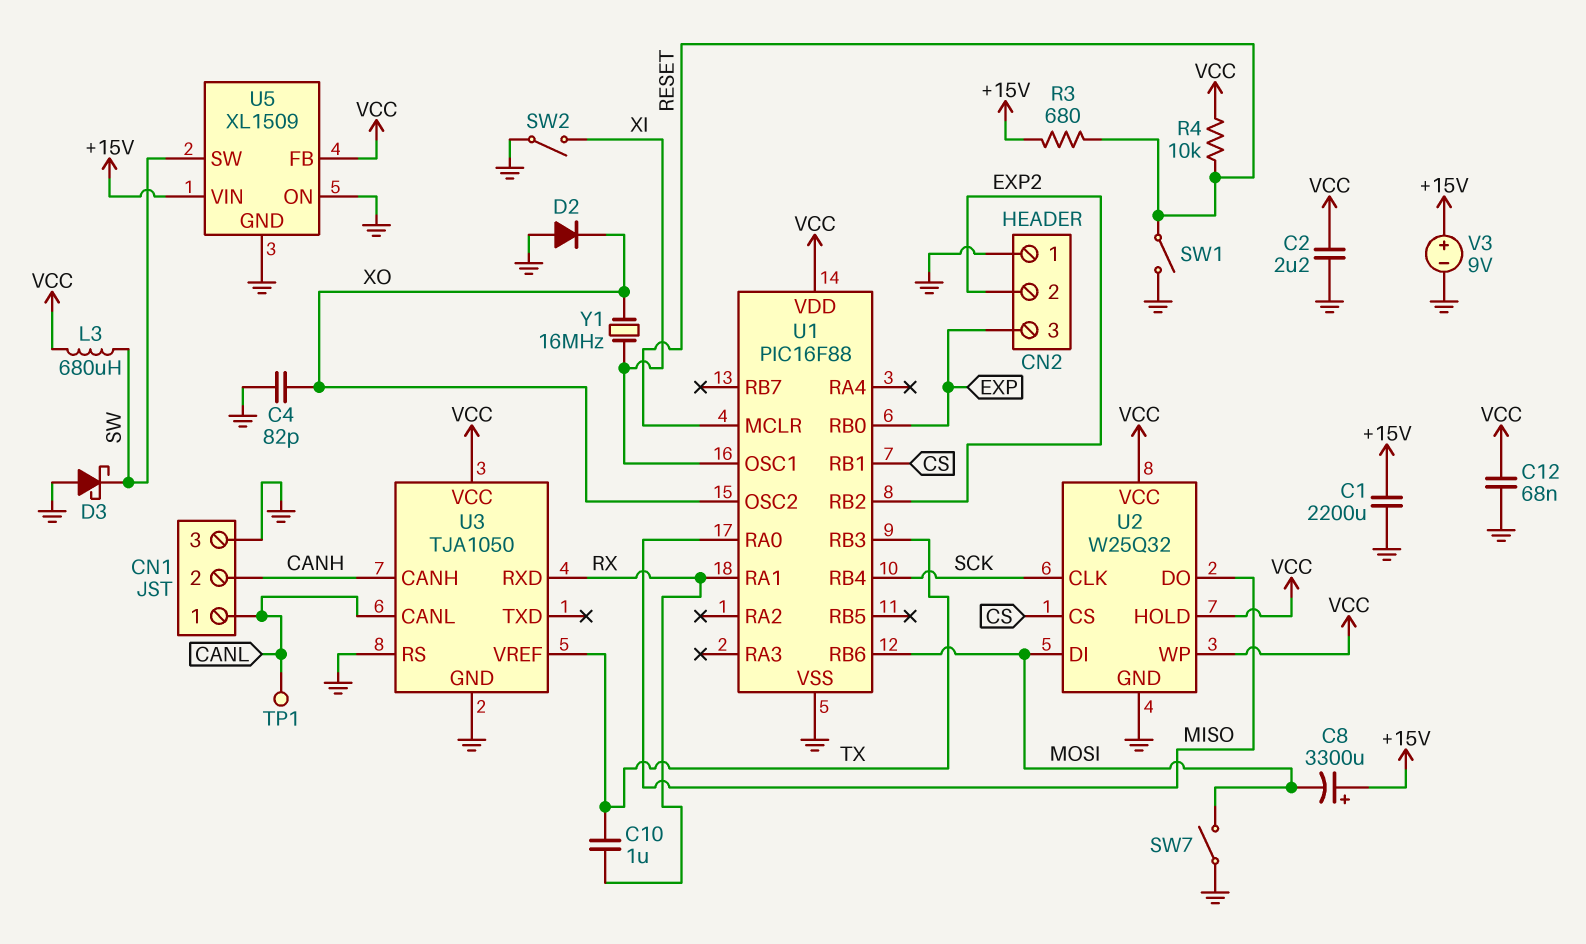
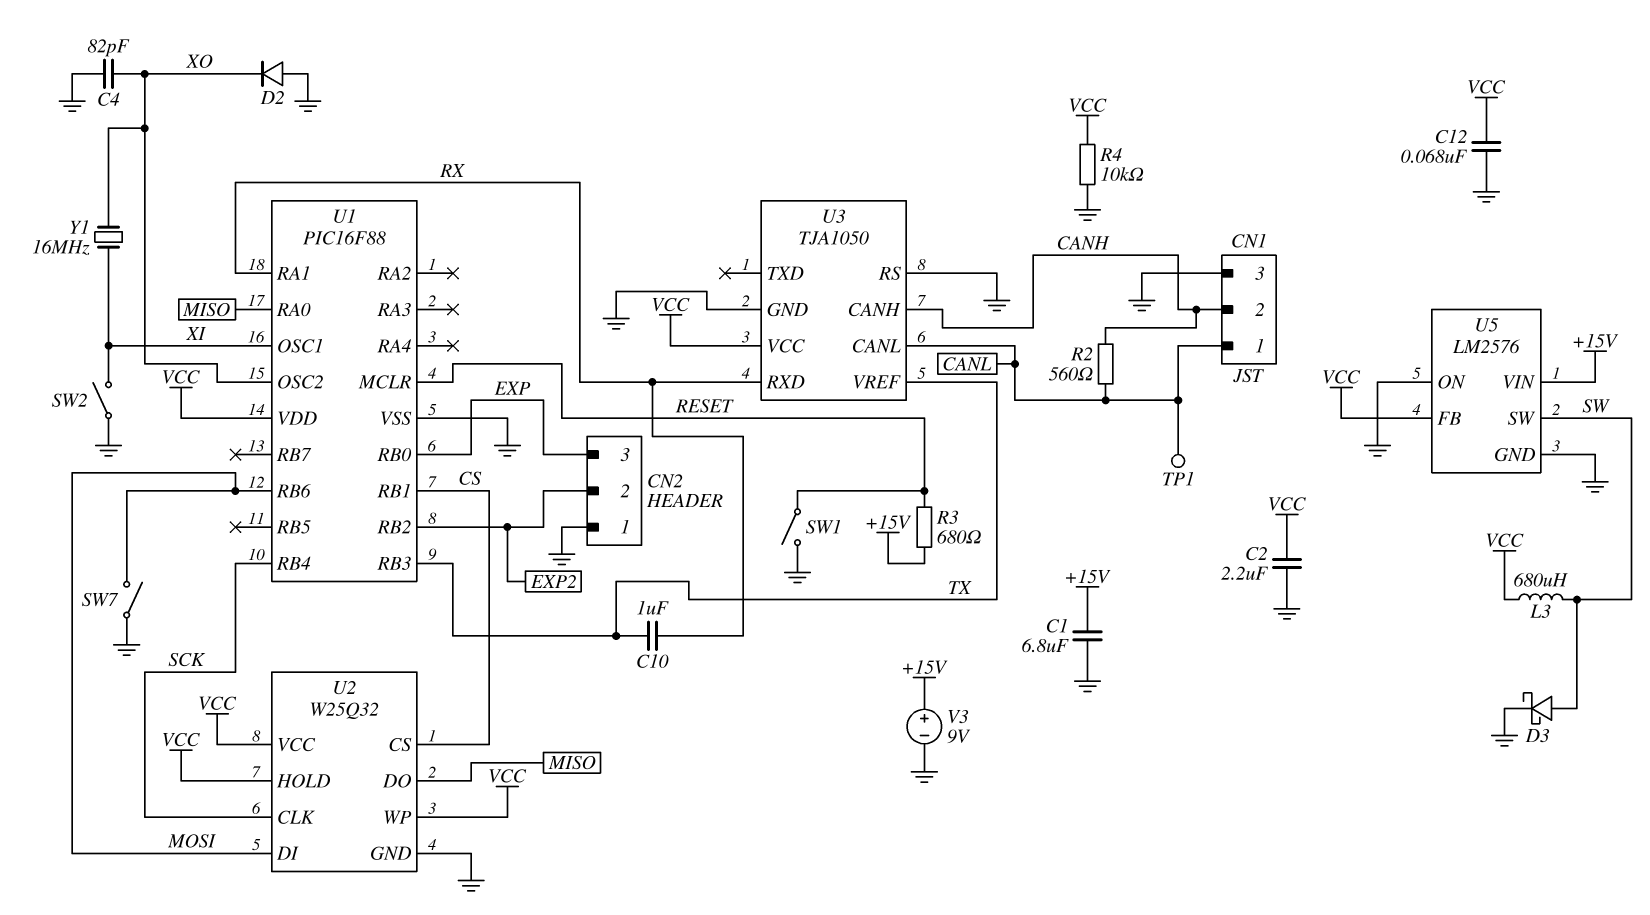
C1: 2200uF (+15V, GND) -> 6.8uF (+15V, GND)
C8: 3300uF (plus +15V, minus MOSI) -> none
D3: schottky (A GND, K SW) -> schottky (A SW, K GND)
R2: none -> 560 (CANH, CANL)
R4: 10k (RESET, VCC) -> 10k (GND, VCC)
U5: XL1509 -> LM2576

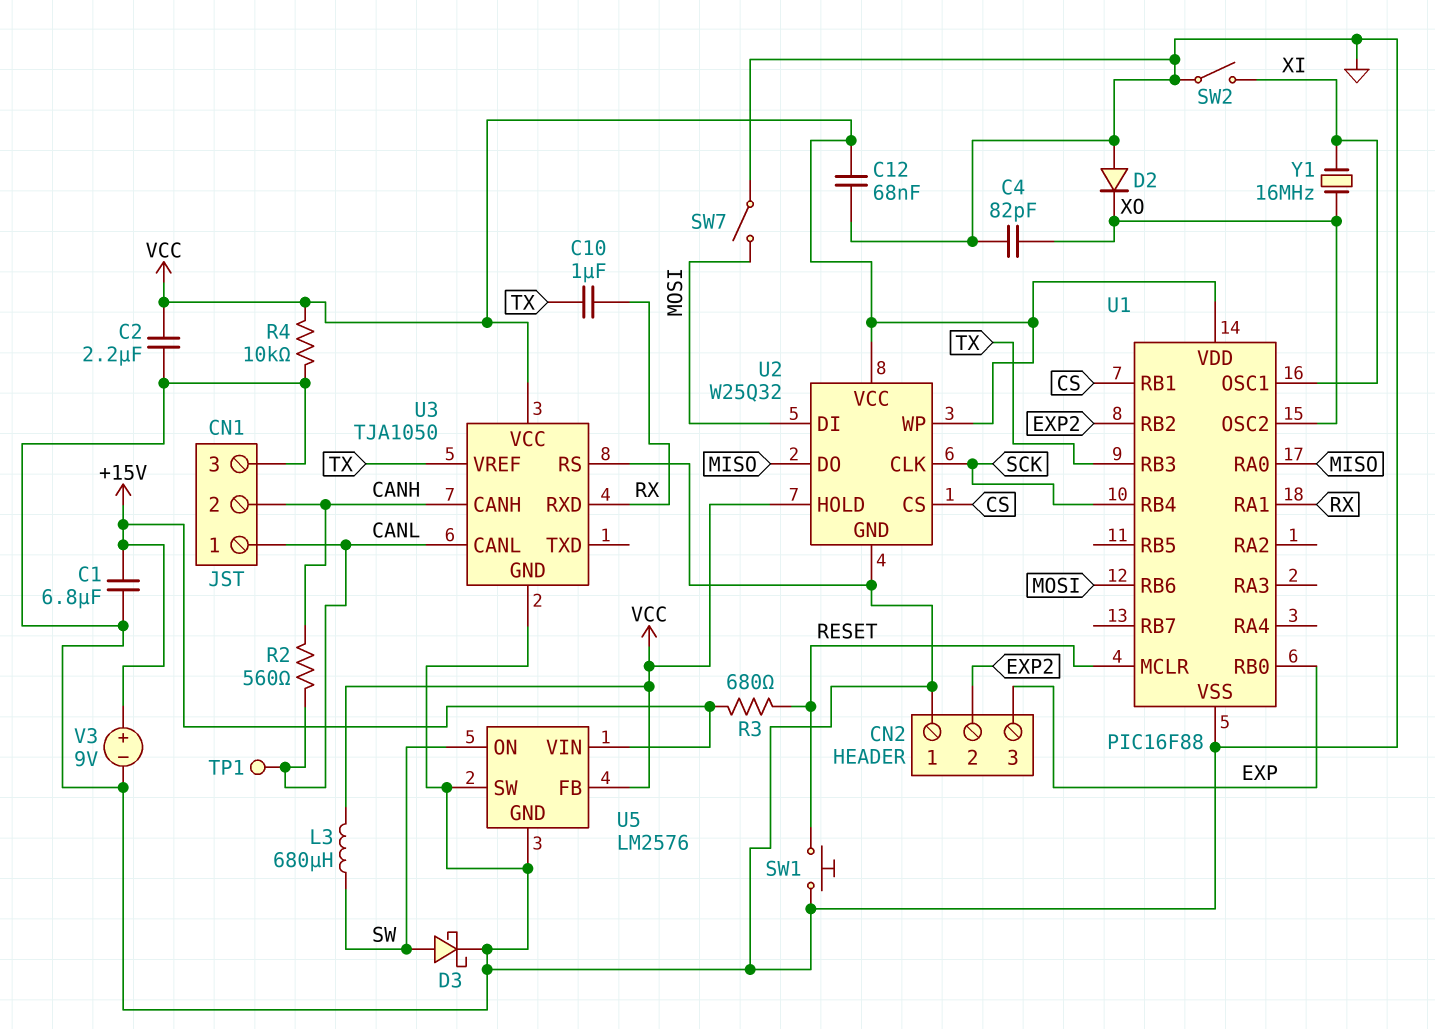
SW1: switch (GND, RESET) -> button (GND, RESET)
U5 pin ON: GND -> SW
U5 pin SW: SW -> GND

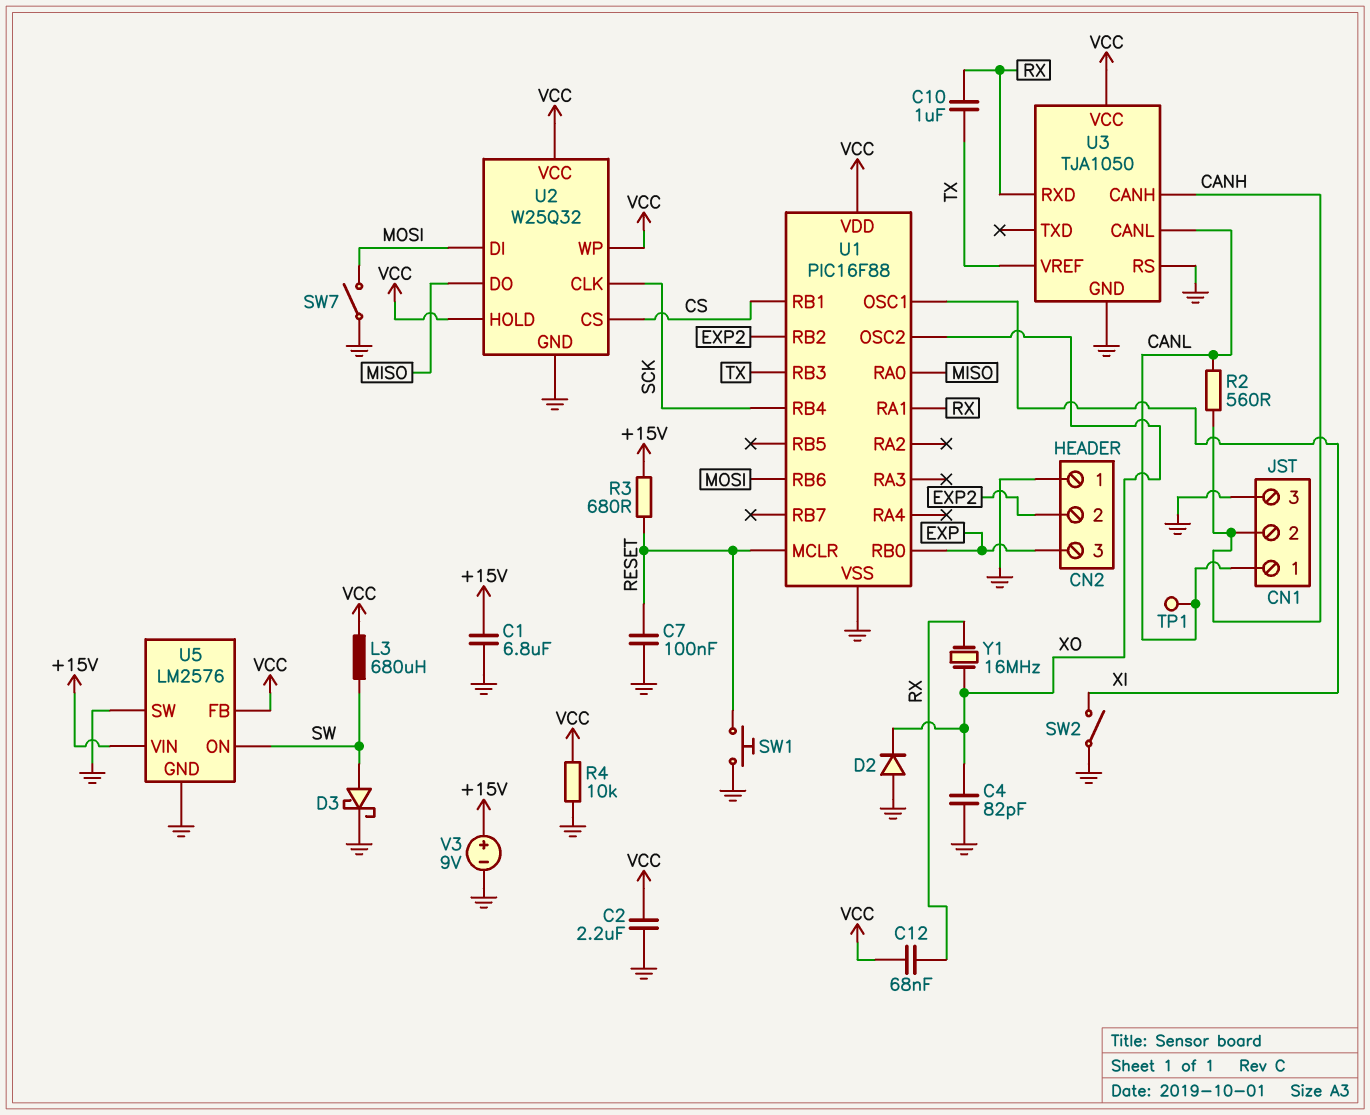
C7: none -> 100nF (GND, RESET)
C12: 68nF (GND, VCC) -> 68nF (RX, VCC)
Y1: 16MHz (XI, XO) -> 16MHz (RX, XO)

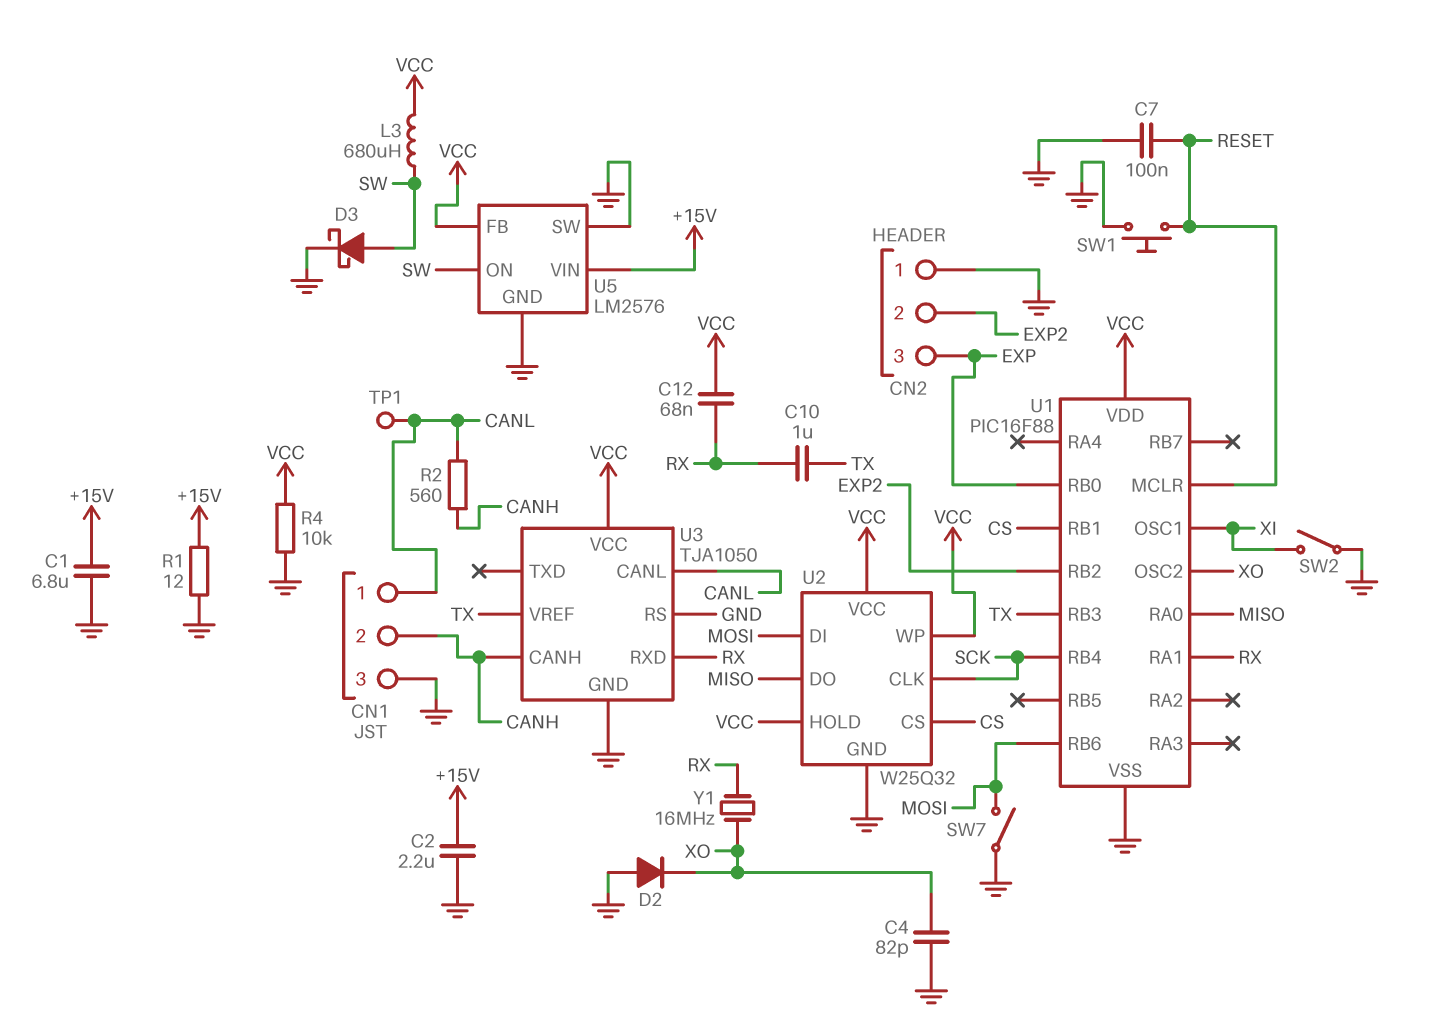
C2: 2.2uF (GND, VCC) -> 2.2uF (+15V, GND)
R1: none -> 12 (+15V, GND)
R3: 680 (+15V, RESET) -> none
V3: 9V (plus +15V, minus GND) -> none

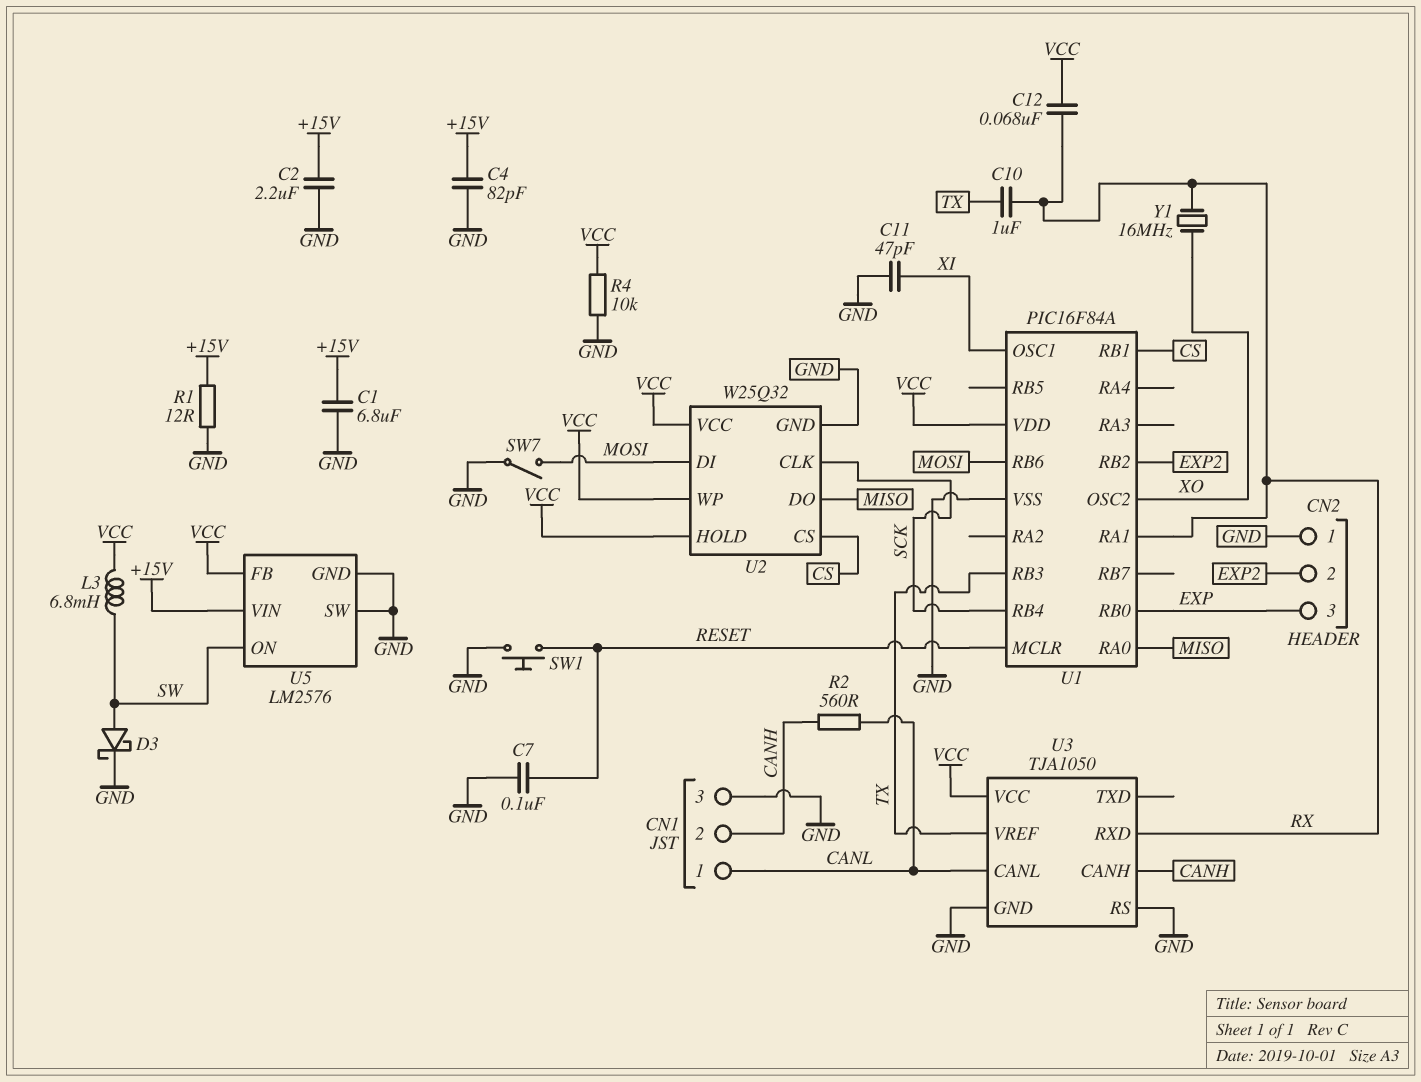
C4: 82pF (GND, XO) -> 82pF (+15V, GND)
C11: none -> 47pF (GND, XI)
D2: diode (A GND, K XO) -> none
L3: 680uH (SW, VCC) -> 6.8mH (SW, VCC)
SW2: switch (GND, XI) -> none
TP1: test point (CANL) -> none
U1: PIC16F88 -> PIC16F84A

